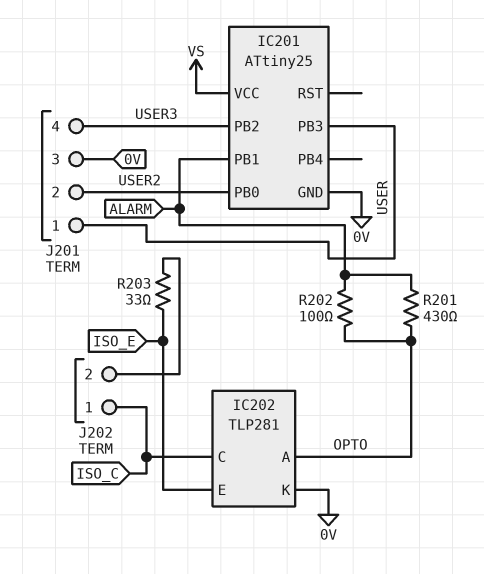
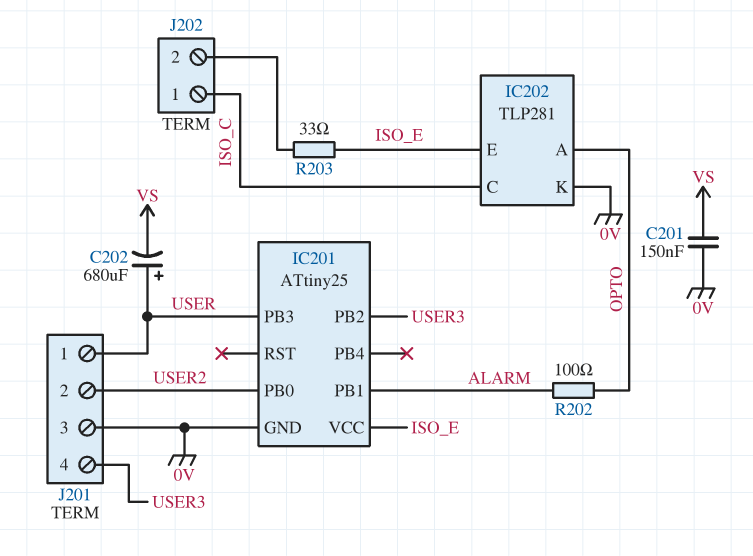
C201: none -> 150nF (0V, VS)
C202: none -> 680uF (plus USER, minus VS)
IC201 pin VCC: VS -> ISO_E
R201: 430 (ALARM, OPTO) -> none

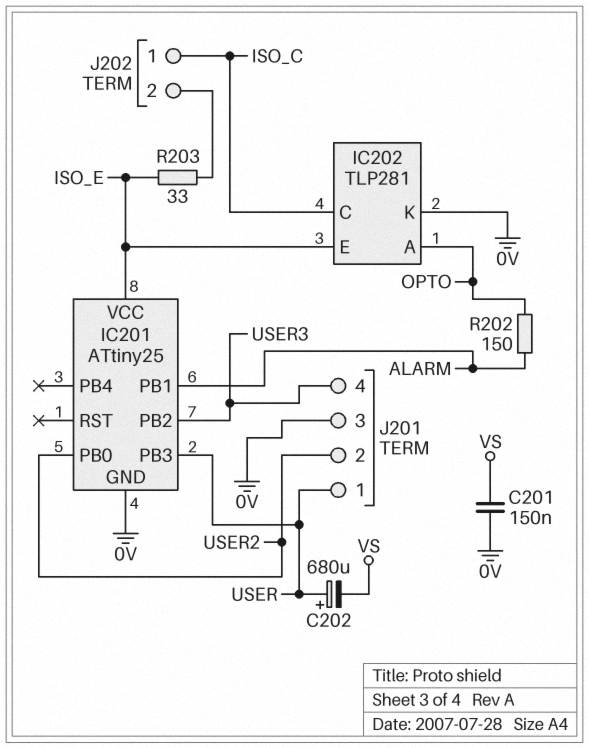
R202: 100 (ALARM, OPTO) -> 150 (ALARM, OPTO)

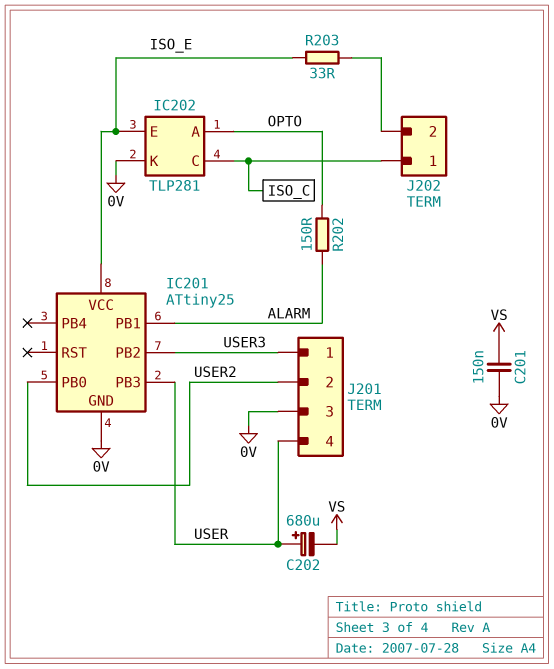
J201 pin 1: USER -> USER3
J201 pin 4: USER3 -> USER

